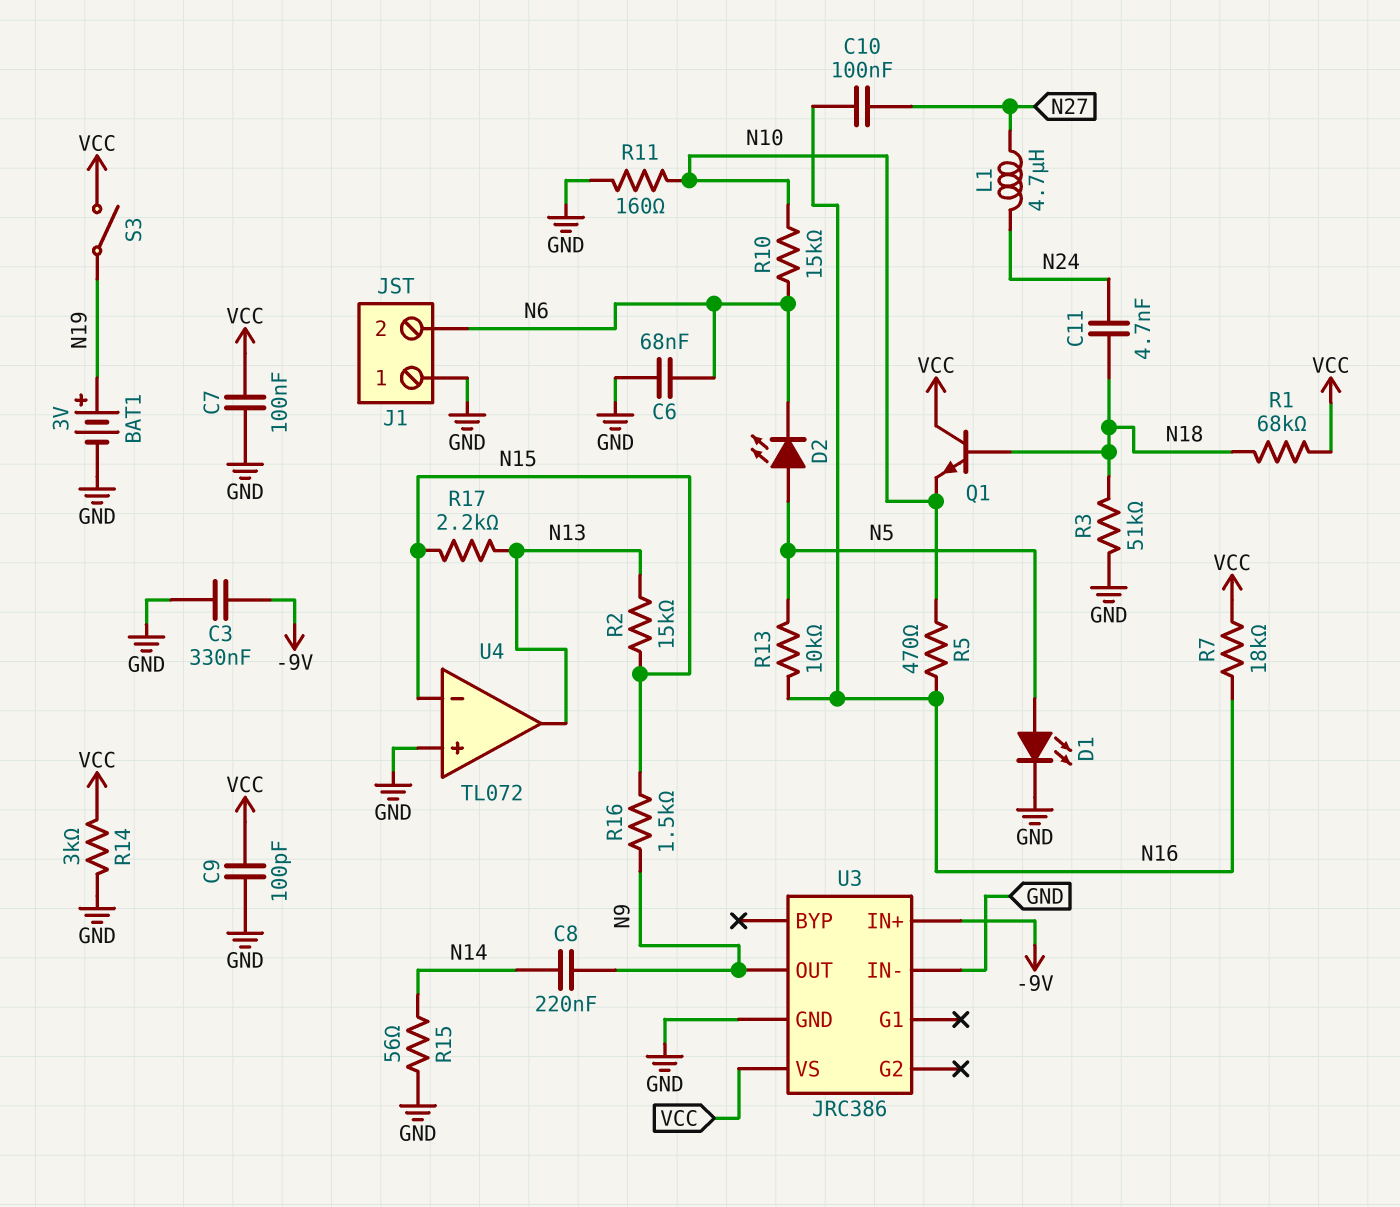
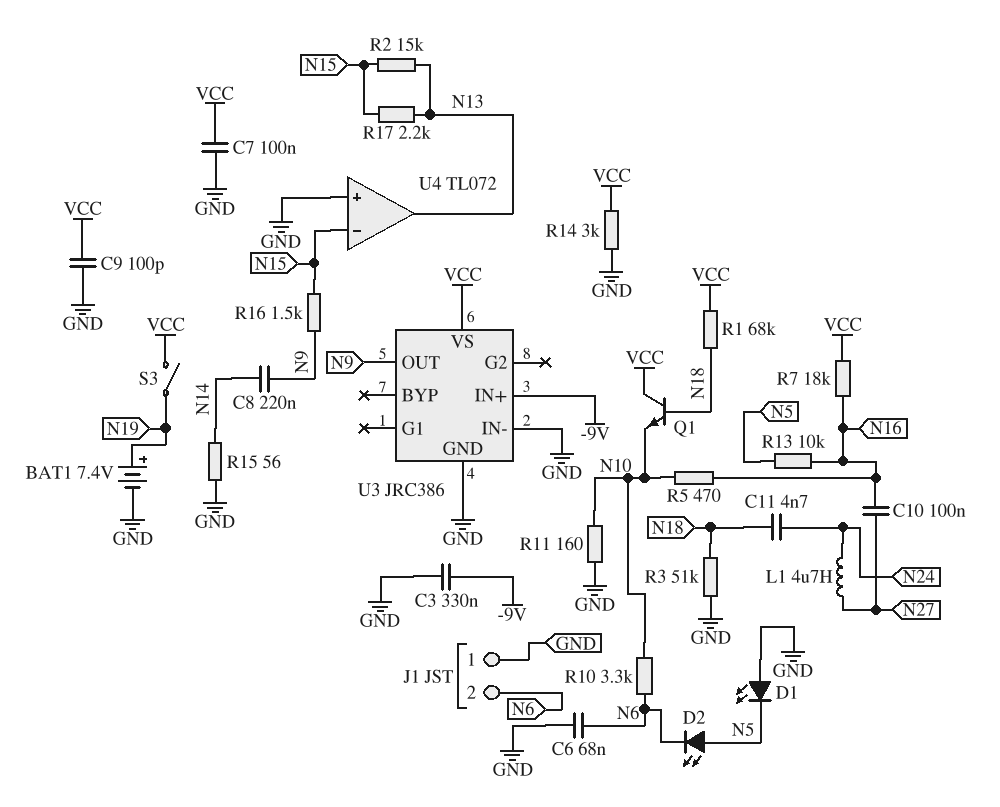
BAT1: 3V (plus N19, minus GND) -> 7.4V (plus N19, minus GND)
D1: LED (A N5, K GND) -> LED (A GND, K N5)
R10: 15k (N6, N10) -> 3.3k (N6, N10)

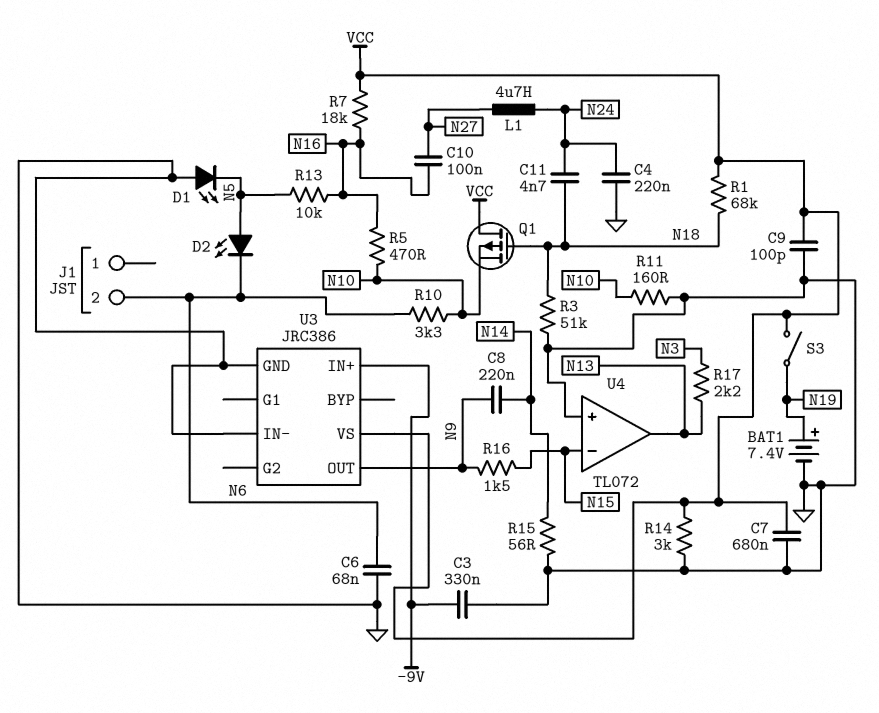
C4: none -> 220nF (GND, N24)
C7: 100nF (GND, VCC) -> 680nF (GND, VCC)
J1 pin 1: GND -> none
Q1: NPN (B N18, C VCC, E N10) -> PMOS (G N18, D VCC, S N10)
R2: 15k (N13, N15) -> none
R17: 2.2k (N13, N15) -> 2.2k (N3, N13)

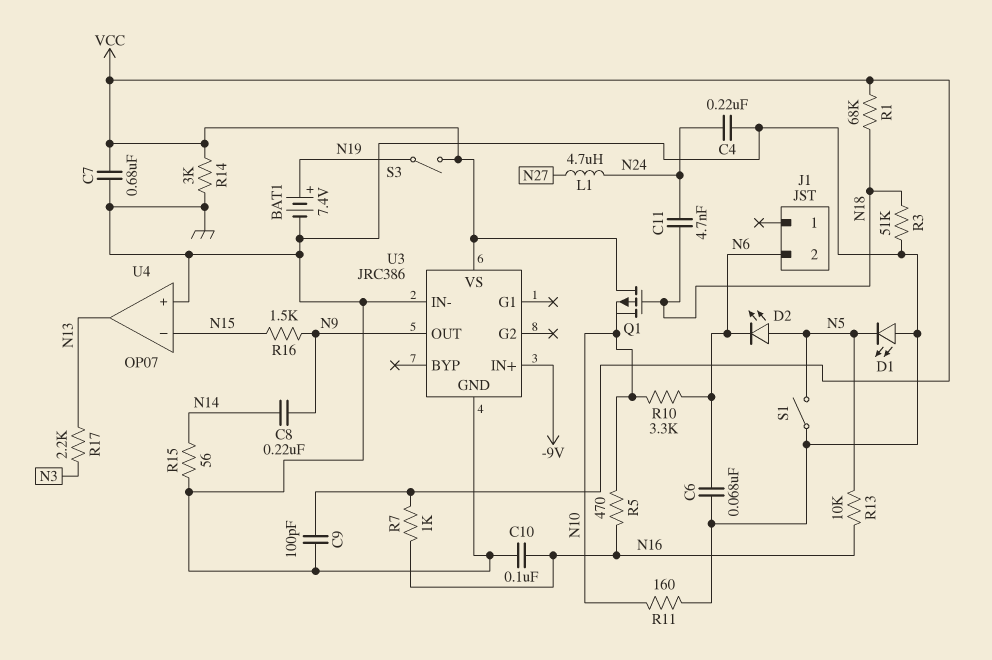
C3: 330nF (-9V, GND) -> none
C10: 100nF (N16, N27) -> 100nF (GND, N16)
R7: 18k (N16, VCC) -> 1k (N16, VCC)
S1: none -> switch (GND, N5)
U4: TL072 -> OP07

